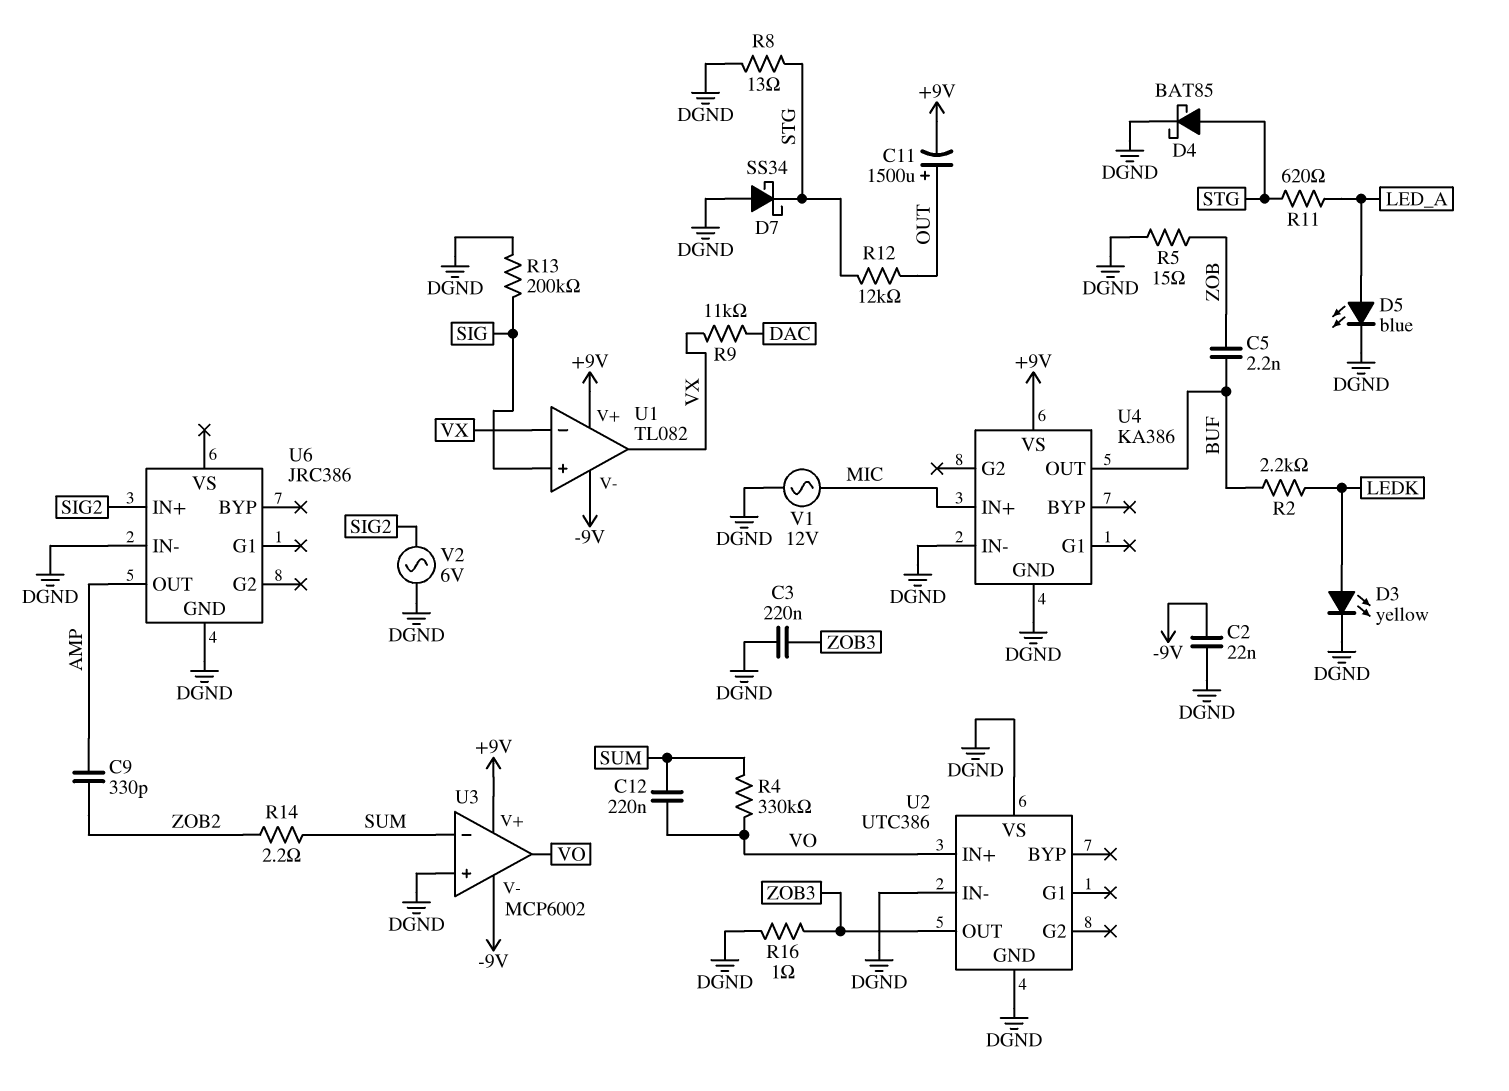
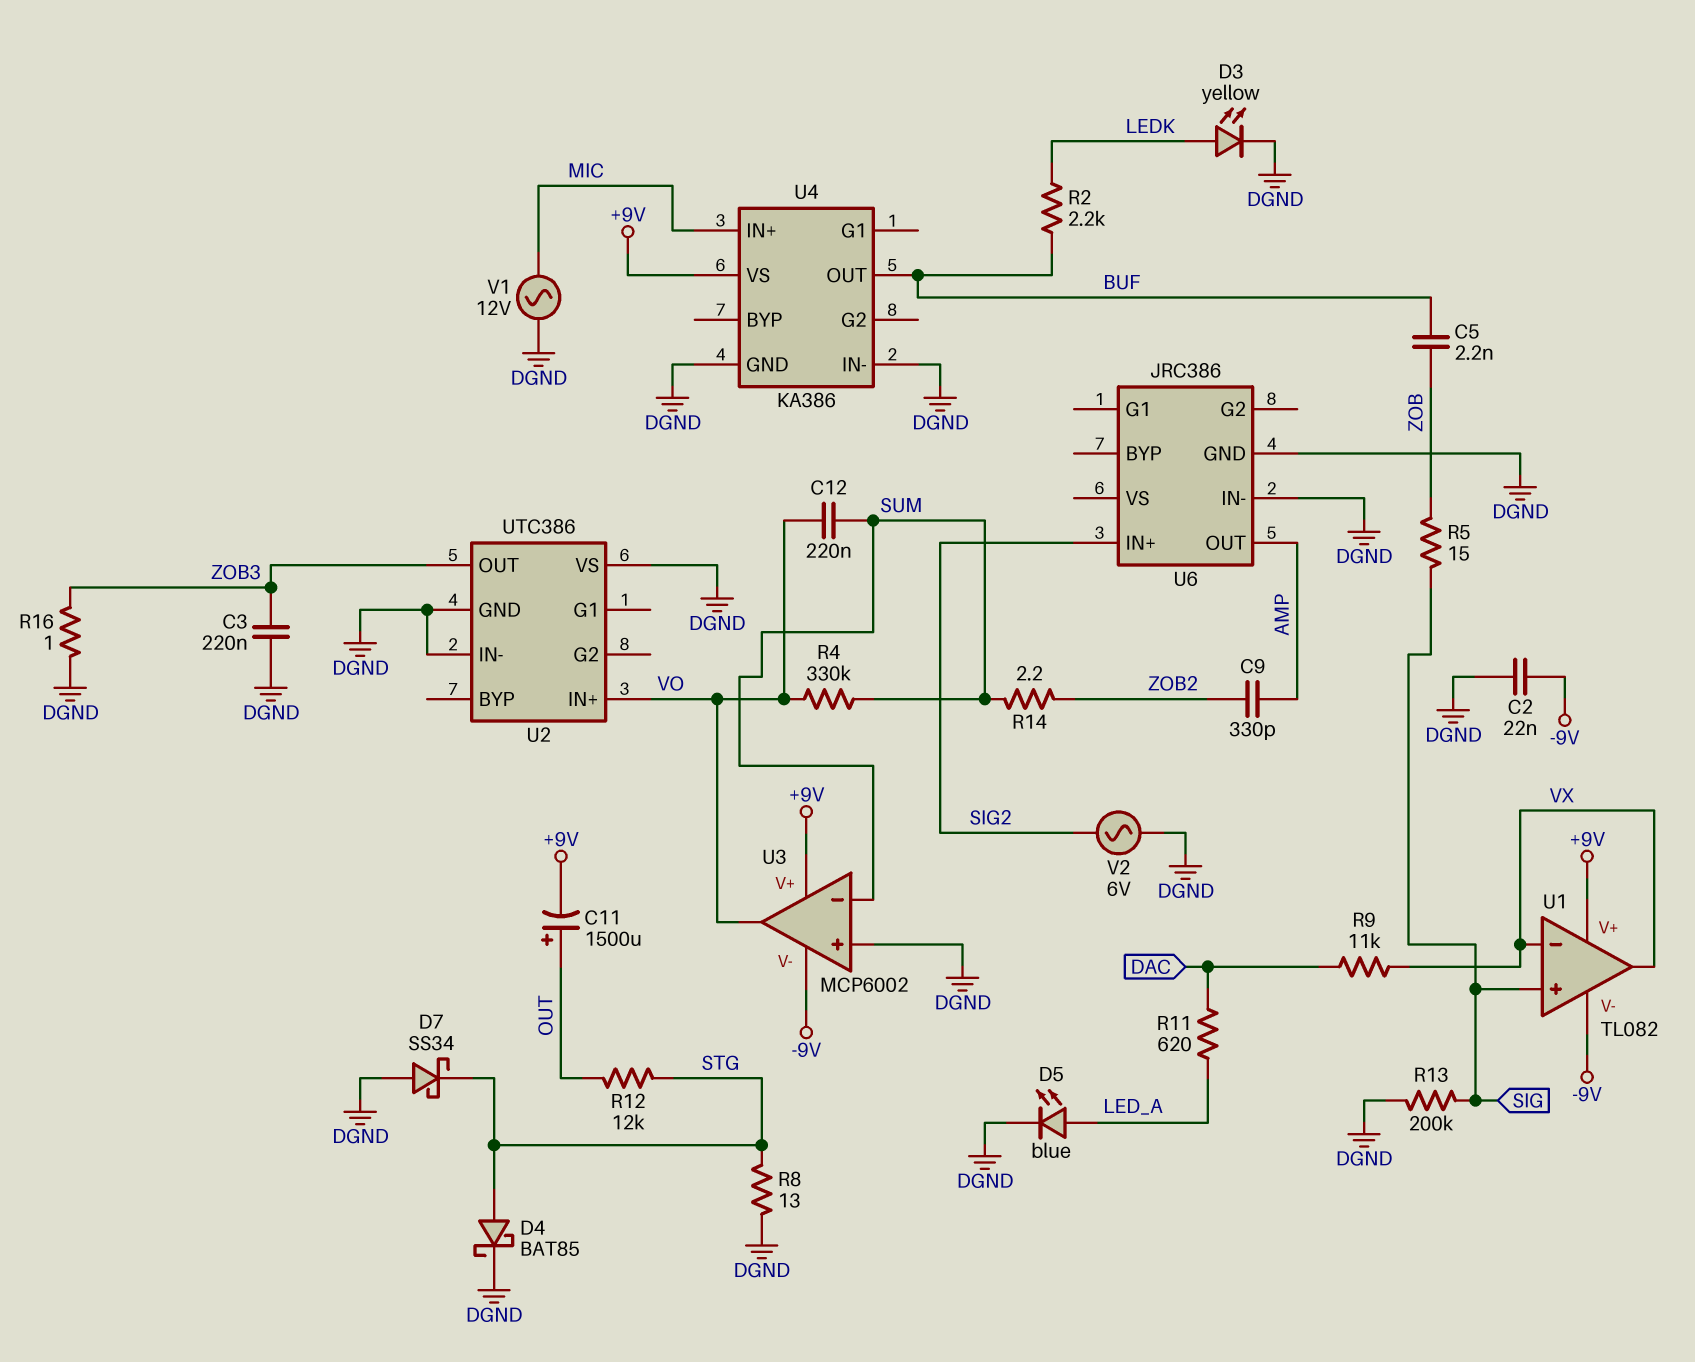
R5: 15 (DGND, ZOB) -> 15 (SIG, ZOB)
R11: 620 (LED_A, STG) -> 620 (DAC, LED_A)

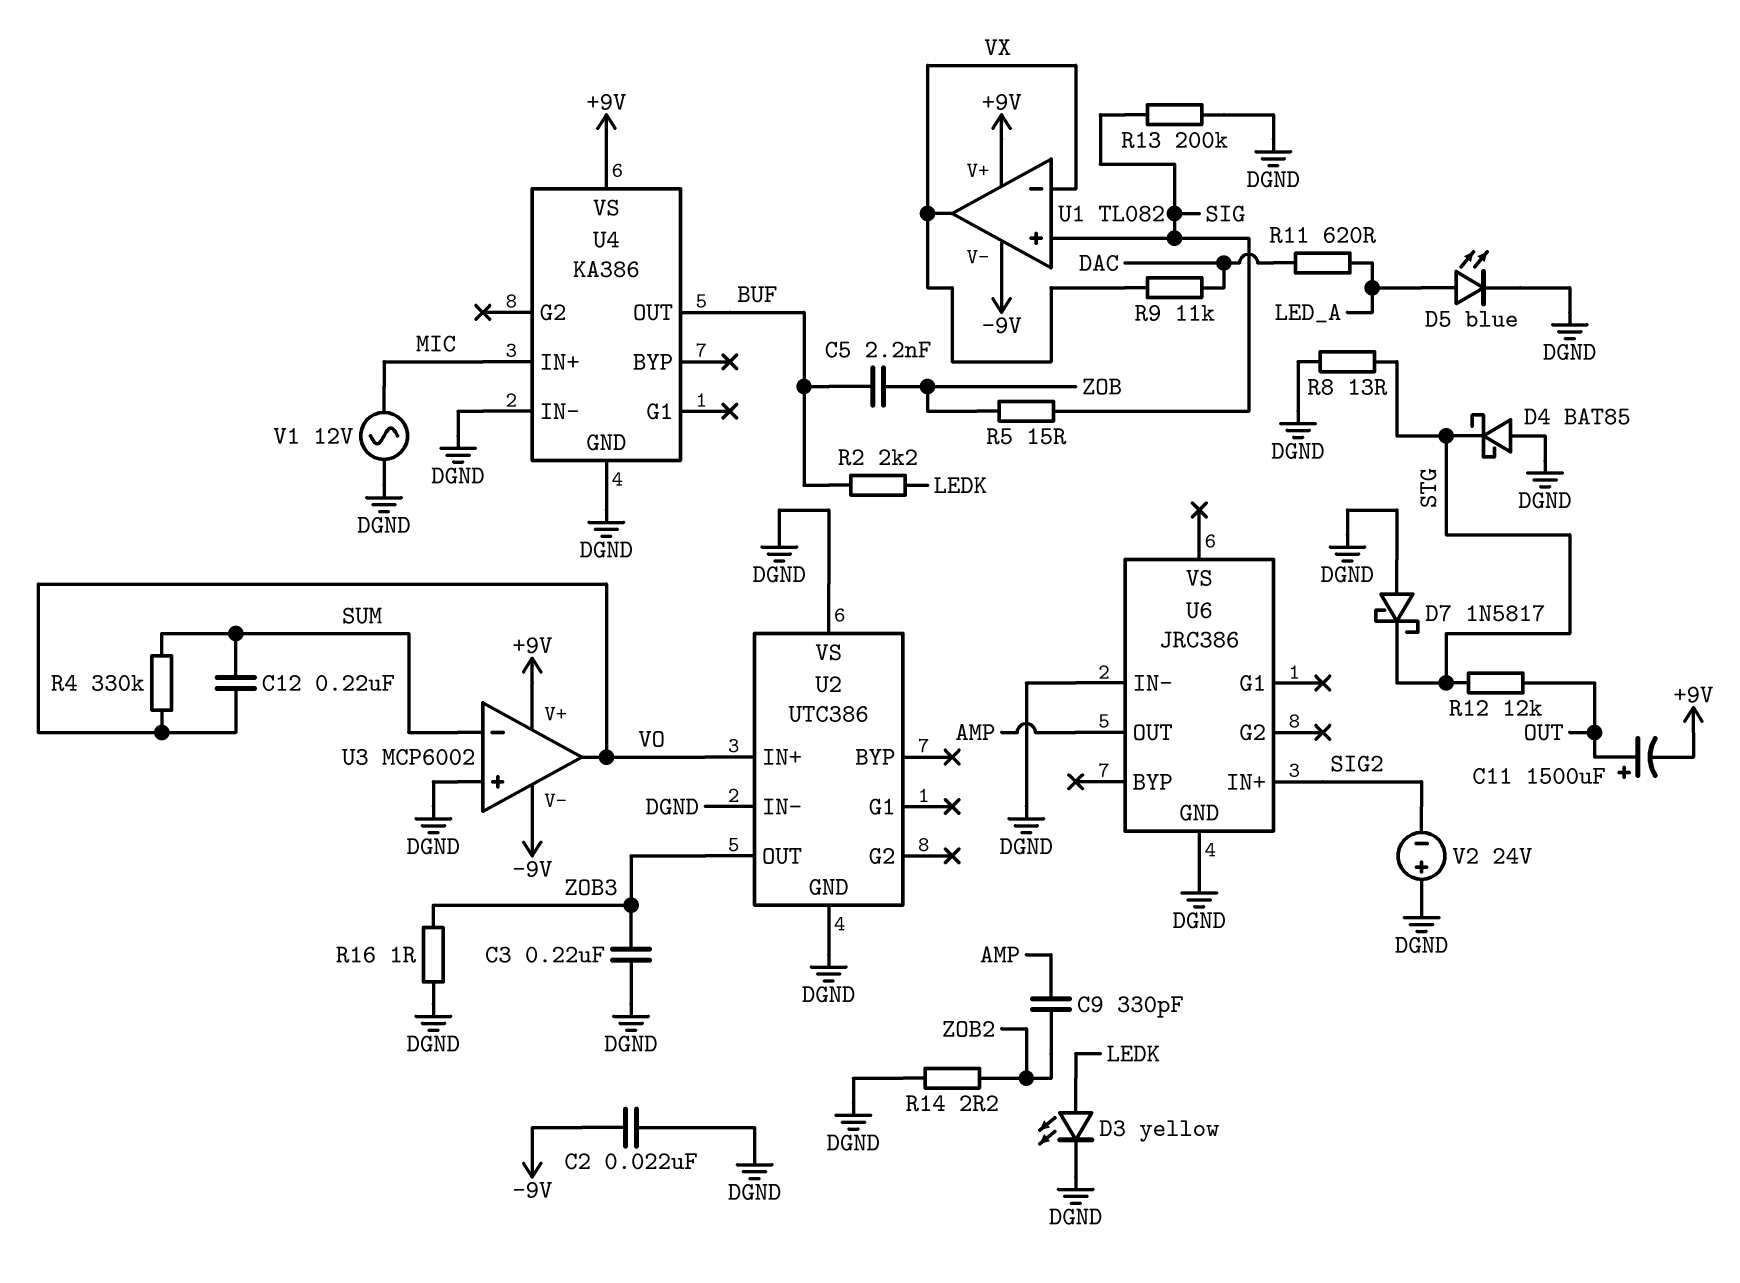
D4: schottky BAT85 (A STG, K DGND) -> schottky BAT85 (A DGND, K STG)
D7: schottky SS34 (A DGND, K STG) -> schottky 1N5817 (A DGND, K STG)
R14: 2.2 (SUM, ZOB2) -> 2.2 (DGND, ZOB2)
V2: AC 6V (DGND, SIG2) -> 24V (plus DGND, minus SIG2)

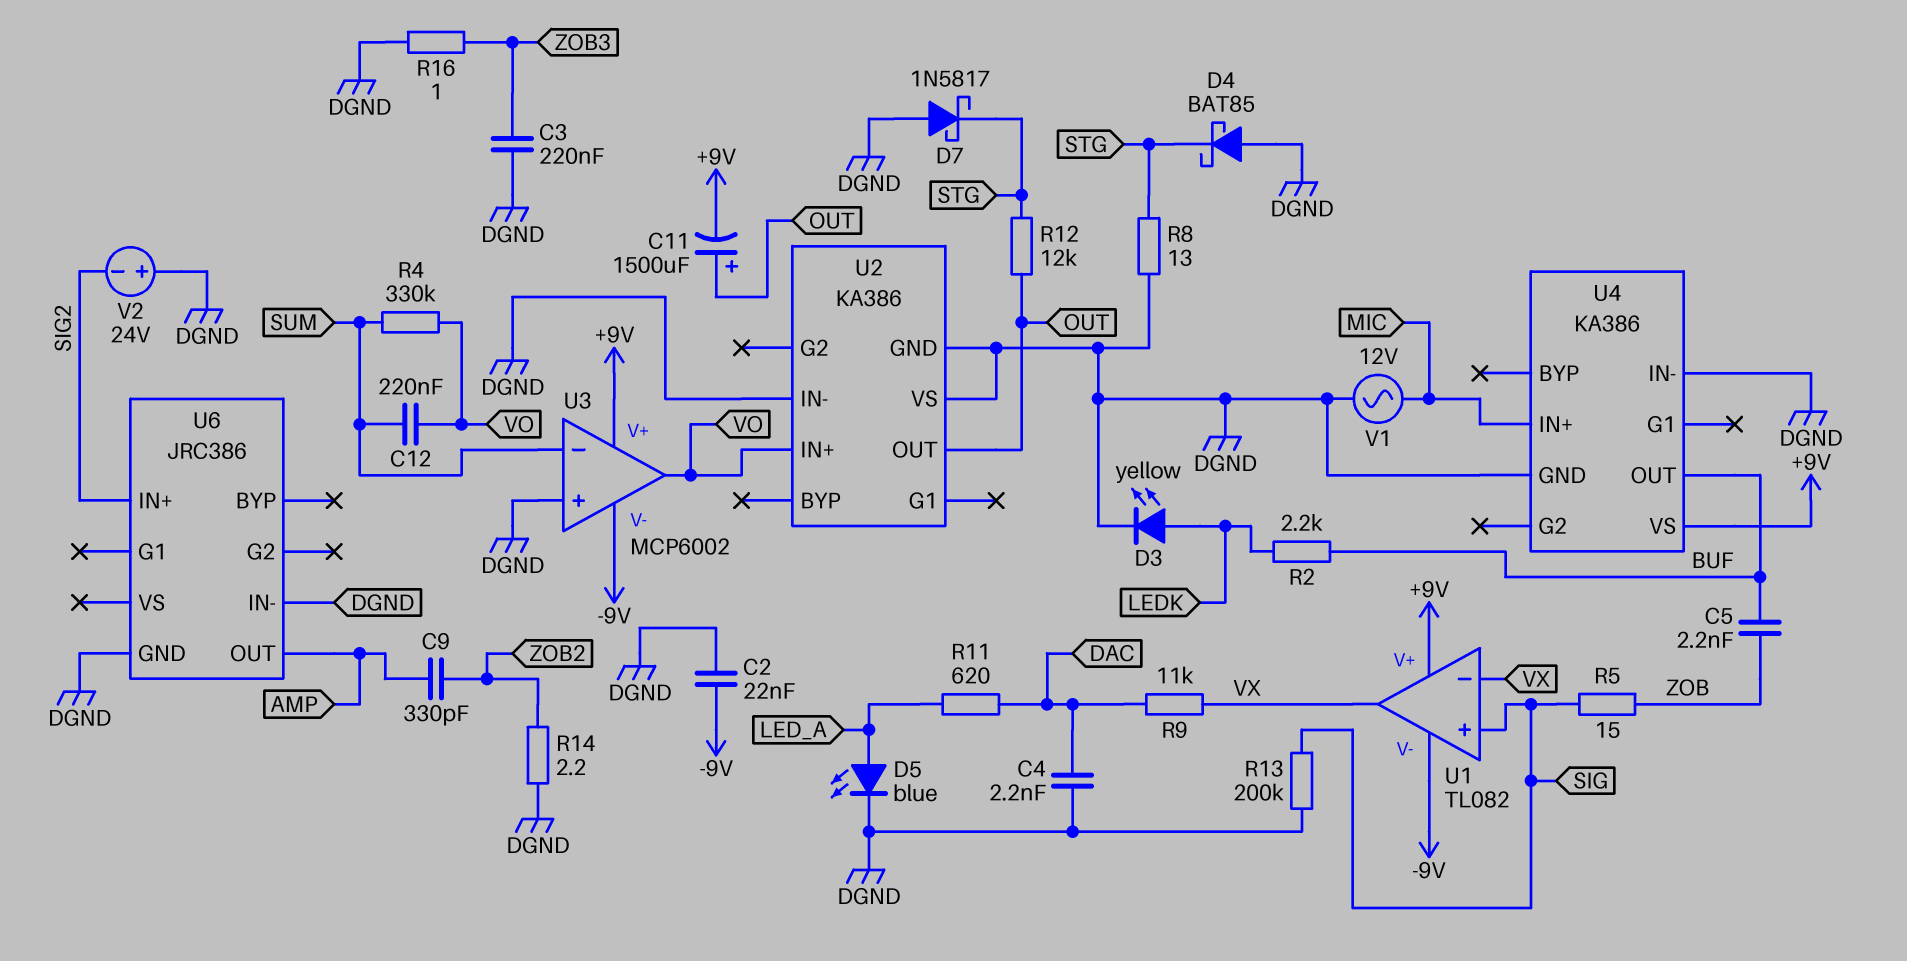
C4: none -> 2.2nF (DAC, DGND)
U2: UTC386 -> KA386
U2 pin OUT: ZOB3 -> OUT

